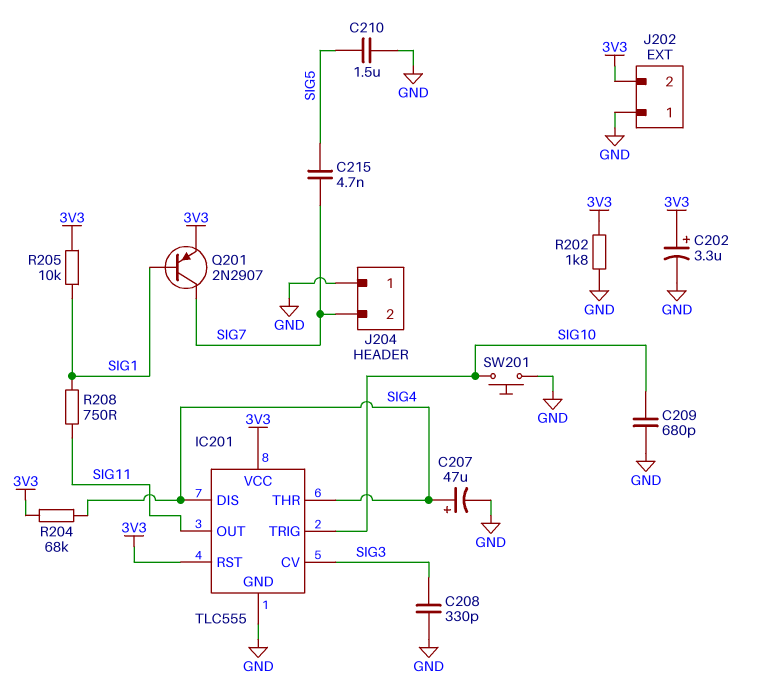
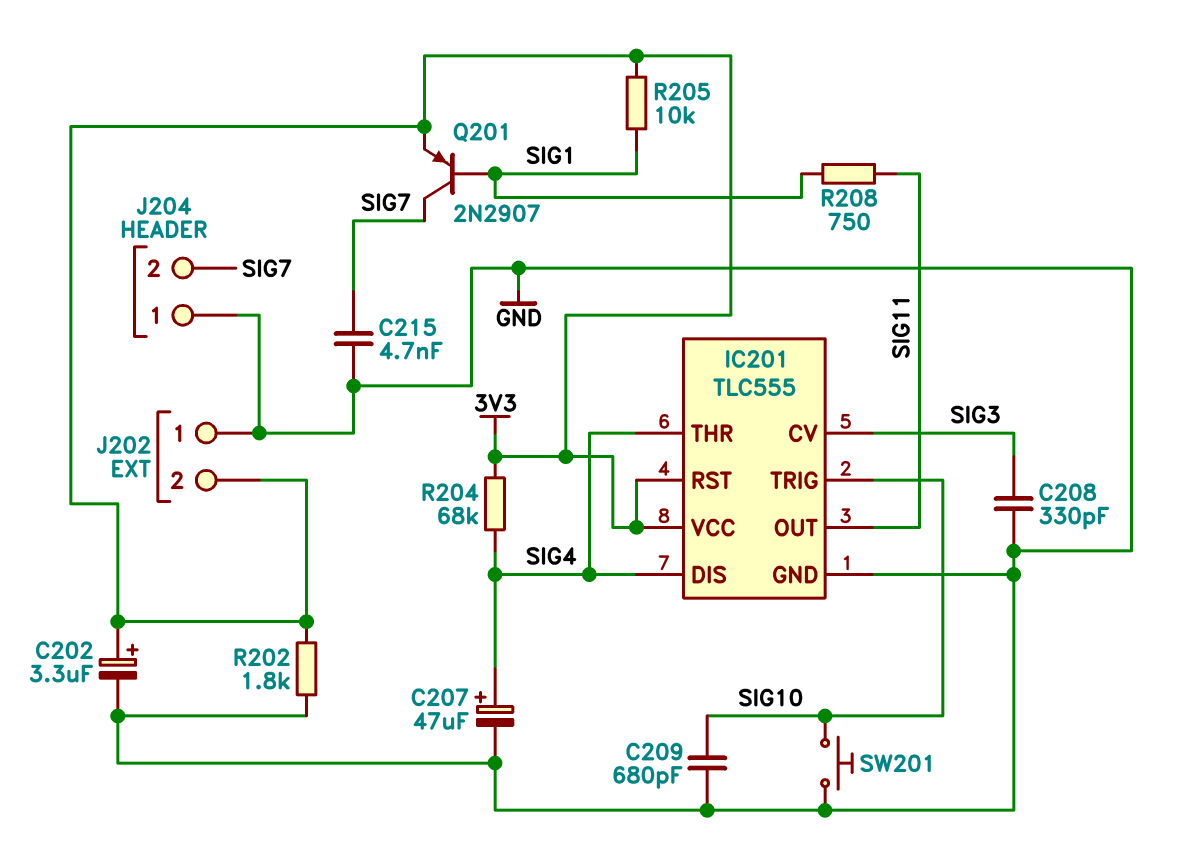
C210: 1.5uF (GND, SIG5) -> none
C215: 4.7nF (SIG5, SIG7) -> 4.7nF (GND, SIG7)

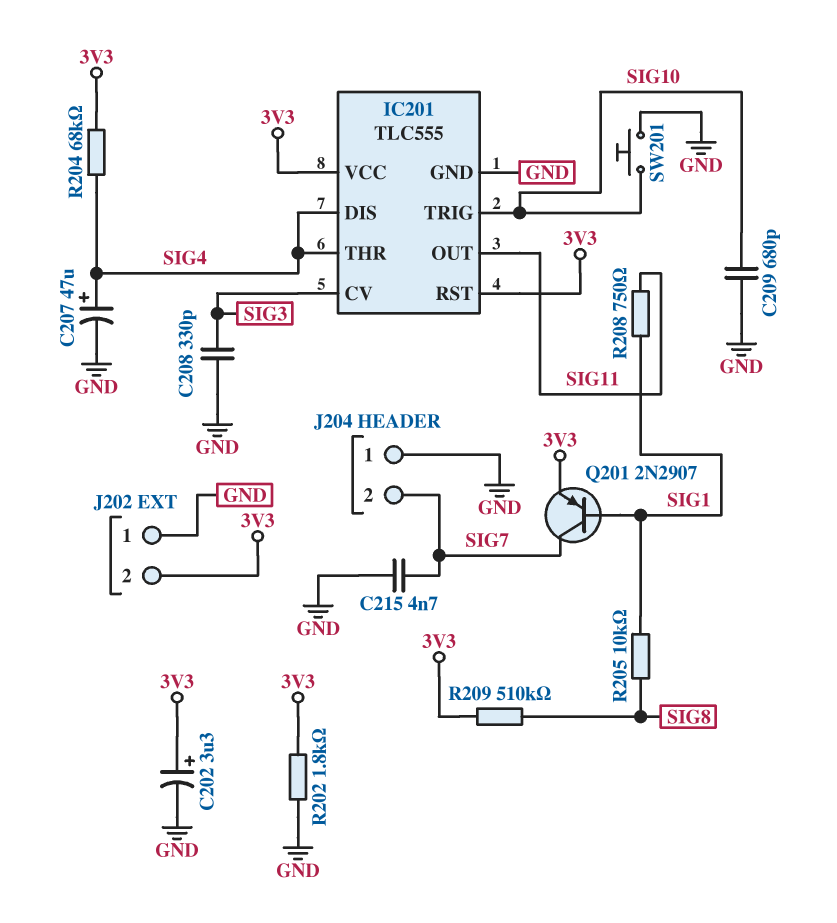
R205: 10k (3V3, SIG1) -> 10k (SIG1, SIG8)
R209: none -> 510k (3V3, SIG8)

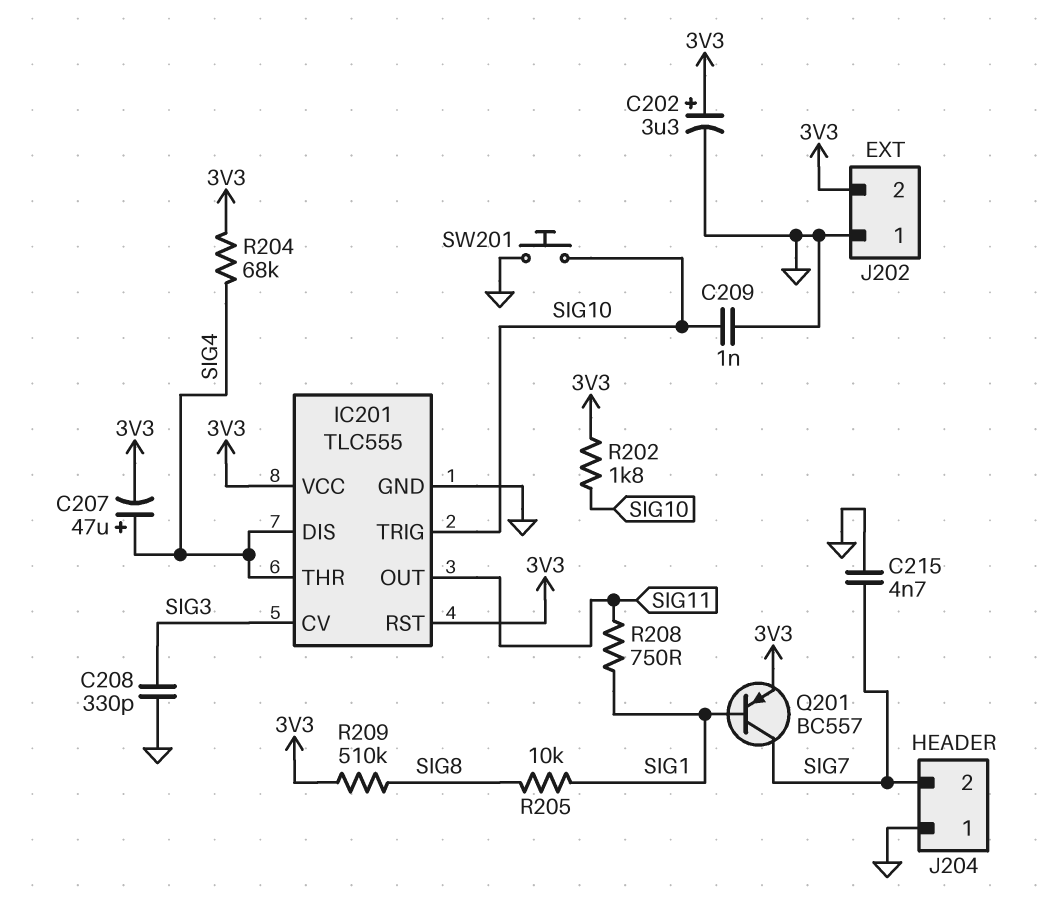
C207: 47uF (plus SIG4, minus GND) -> 47uF (plus SIG4, minus 3V3)
C209: 680pF (GND, SIG10) -> 1nF (GND, SIG10)
Q201: PNP 2N2907 (B SIG1, C SIG7, E 3V3) -> PNP BC557 (B SIG1, C SIG7, E 3V3)
R202: 1.8k (3V3, GND) -> 1.8k (3V3, SIG10)

